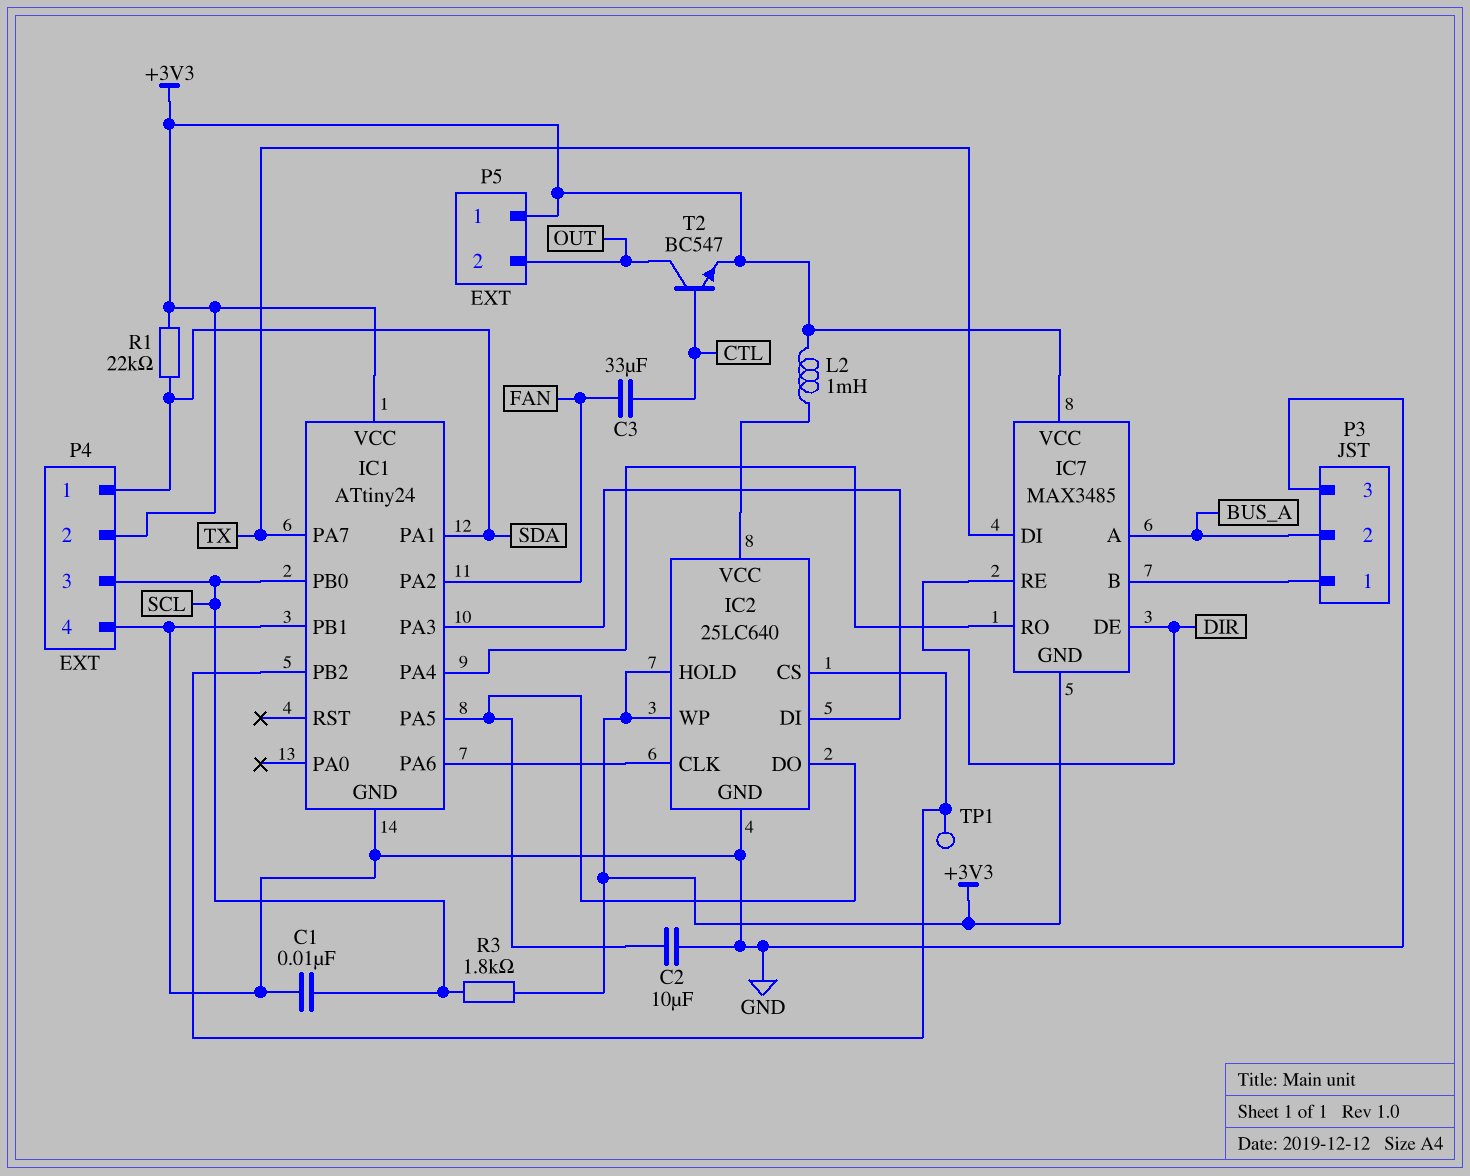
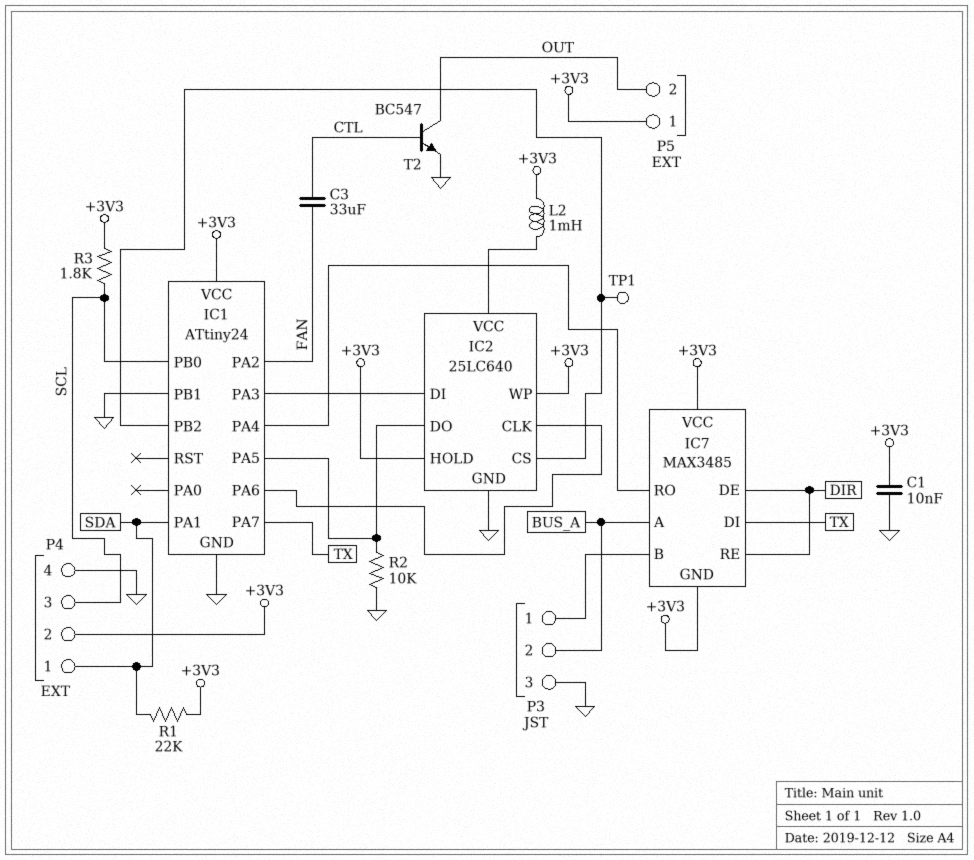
C1: 10nF (GND, SCL) -> 10nF (+3V3, GND)
C2: 10uF (GND, IC1/PA5) -> none
R2: none -> 10k (GND, IC1/PA5)
T2: NPN BC547 (B CTL, C OUT, E +3V3) -> NPN BC547 (B CTL, C OUT, E GND)

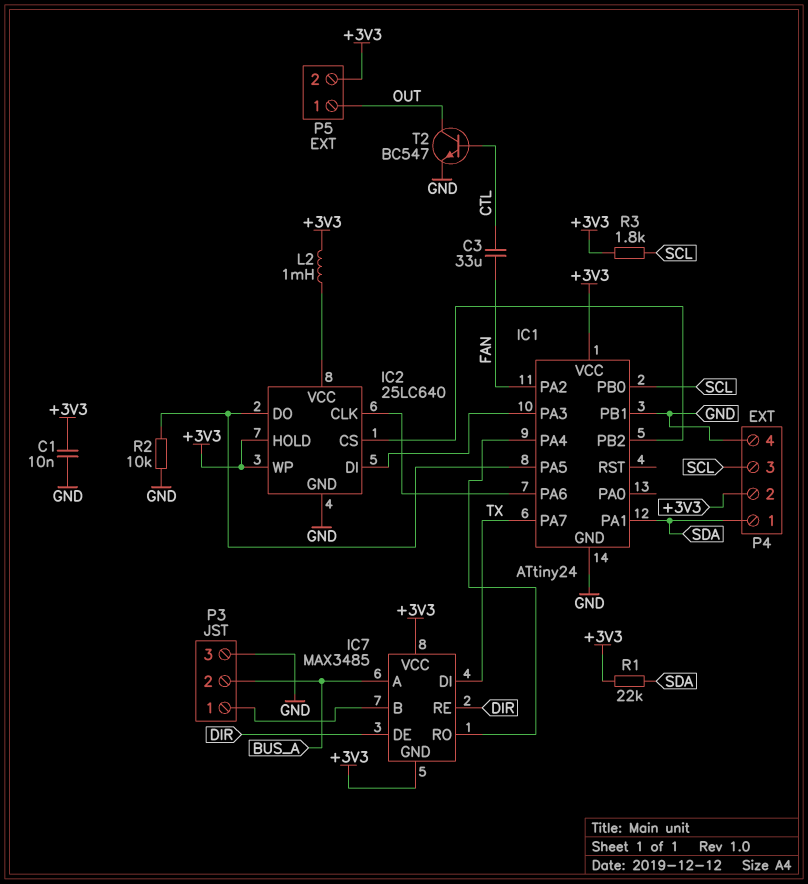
P5 pin 1: +3V3 -> OUT
P5 pin 2: OUT -> +3V3
TP1: test point (IC1/PB2) -> none

